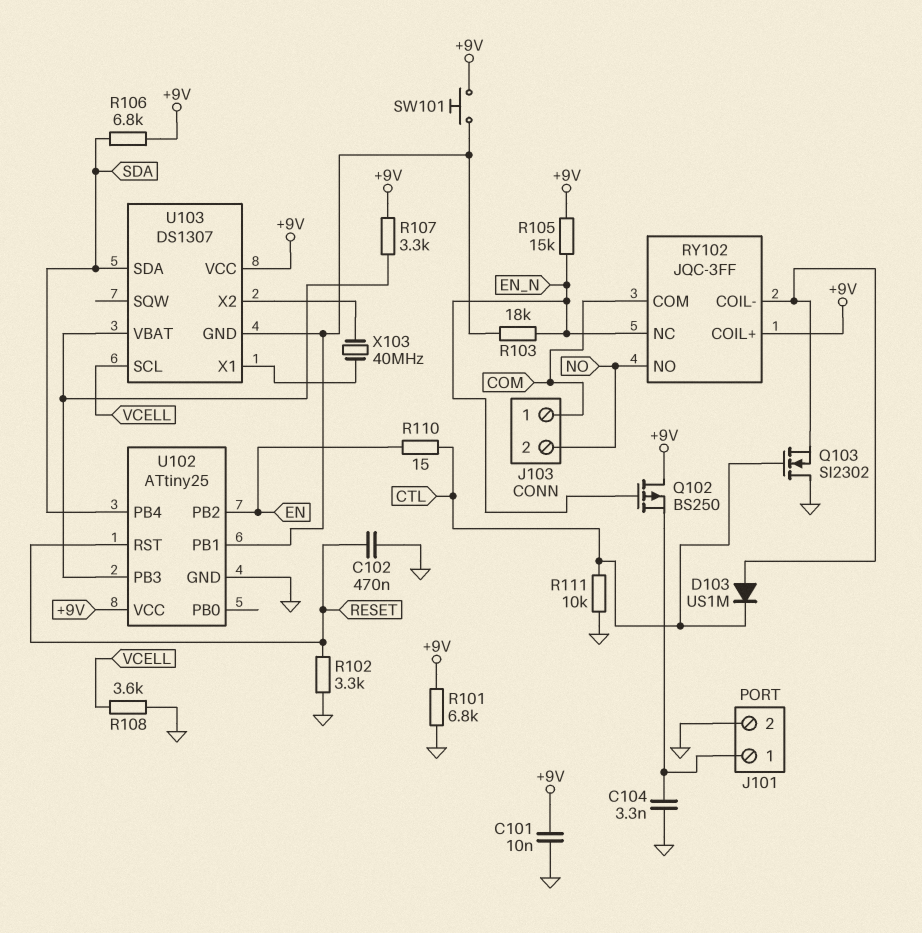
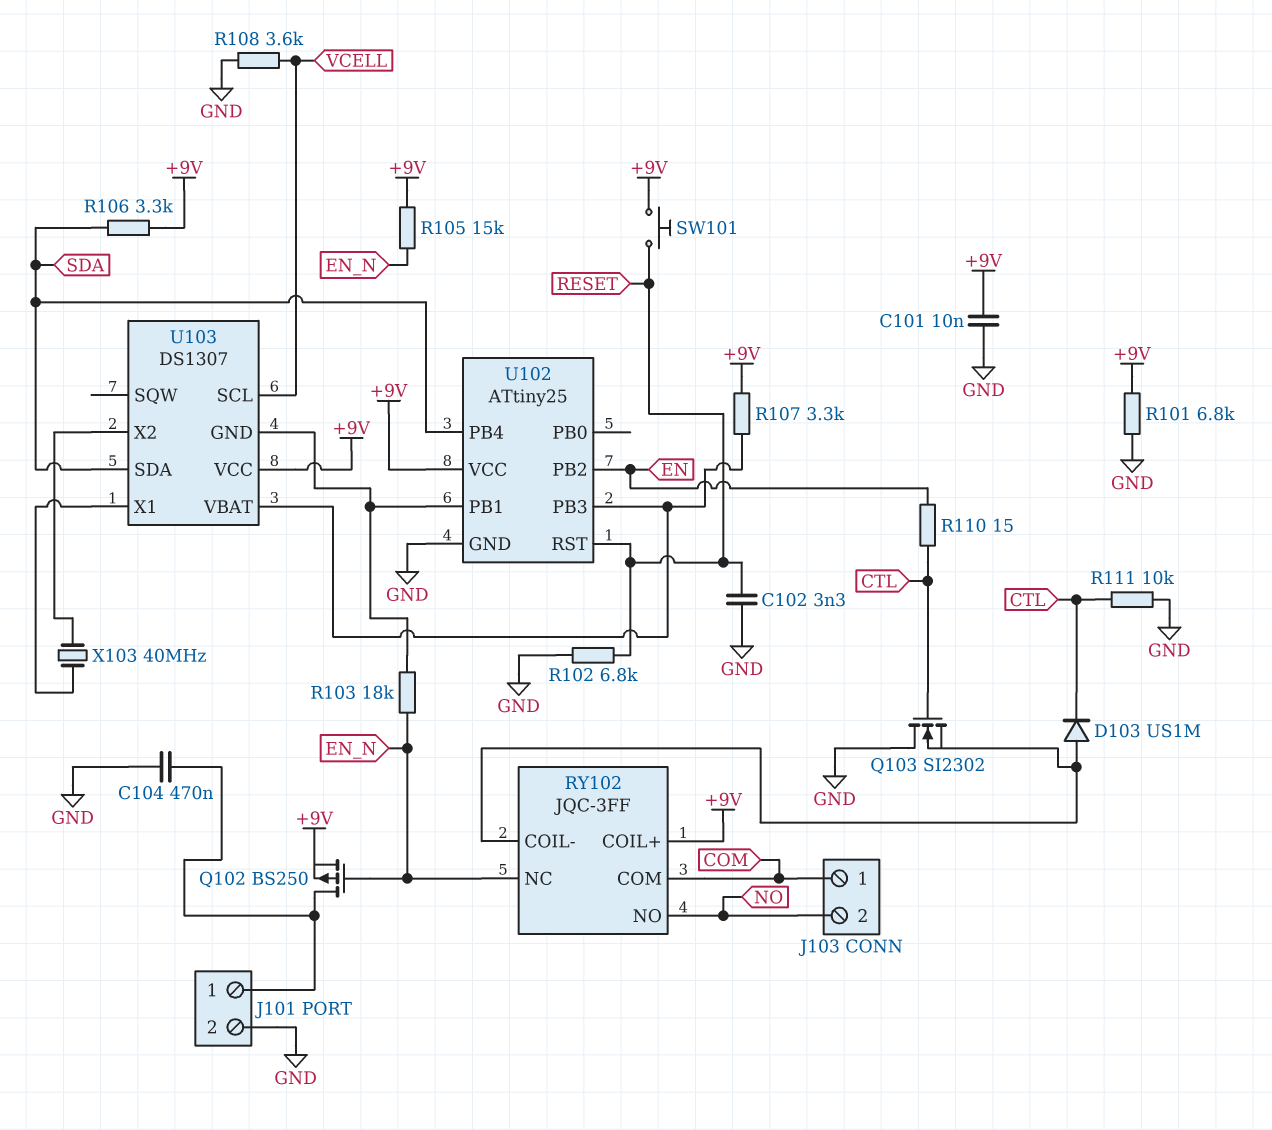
C102: 470nF (GND, RESET) -> 3.3nF (GND, RESET)
C104: 3.3nF (GND, J101/1) -> 470nF (GND, J101/1)
Q102: PMOS BS250 (G EN_N, D +9V, S J101/1) -> PMOS BS250 (G EN_N, D J101/1, S +9V)
R102: 3.3k (GND, RESET) -> 6.8k (GND, RESET)
R106: 6.8k (+9V, SDA) -> 3.3k (+9V, SDA)
SW101: button (+9V, U102/PB1) -> button (+9V, RESET)

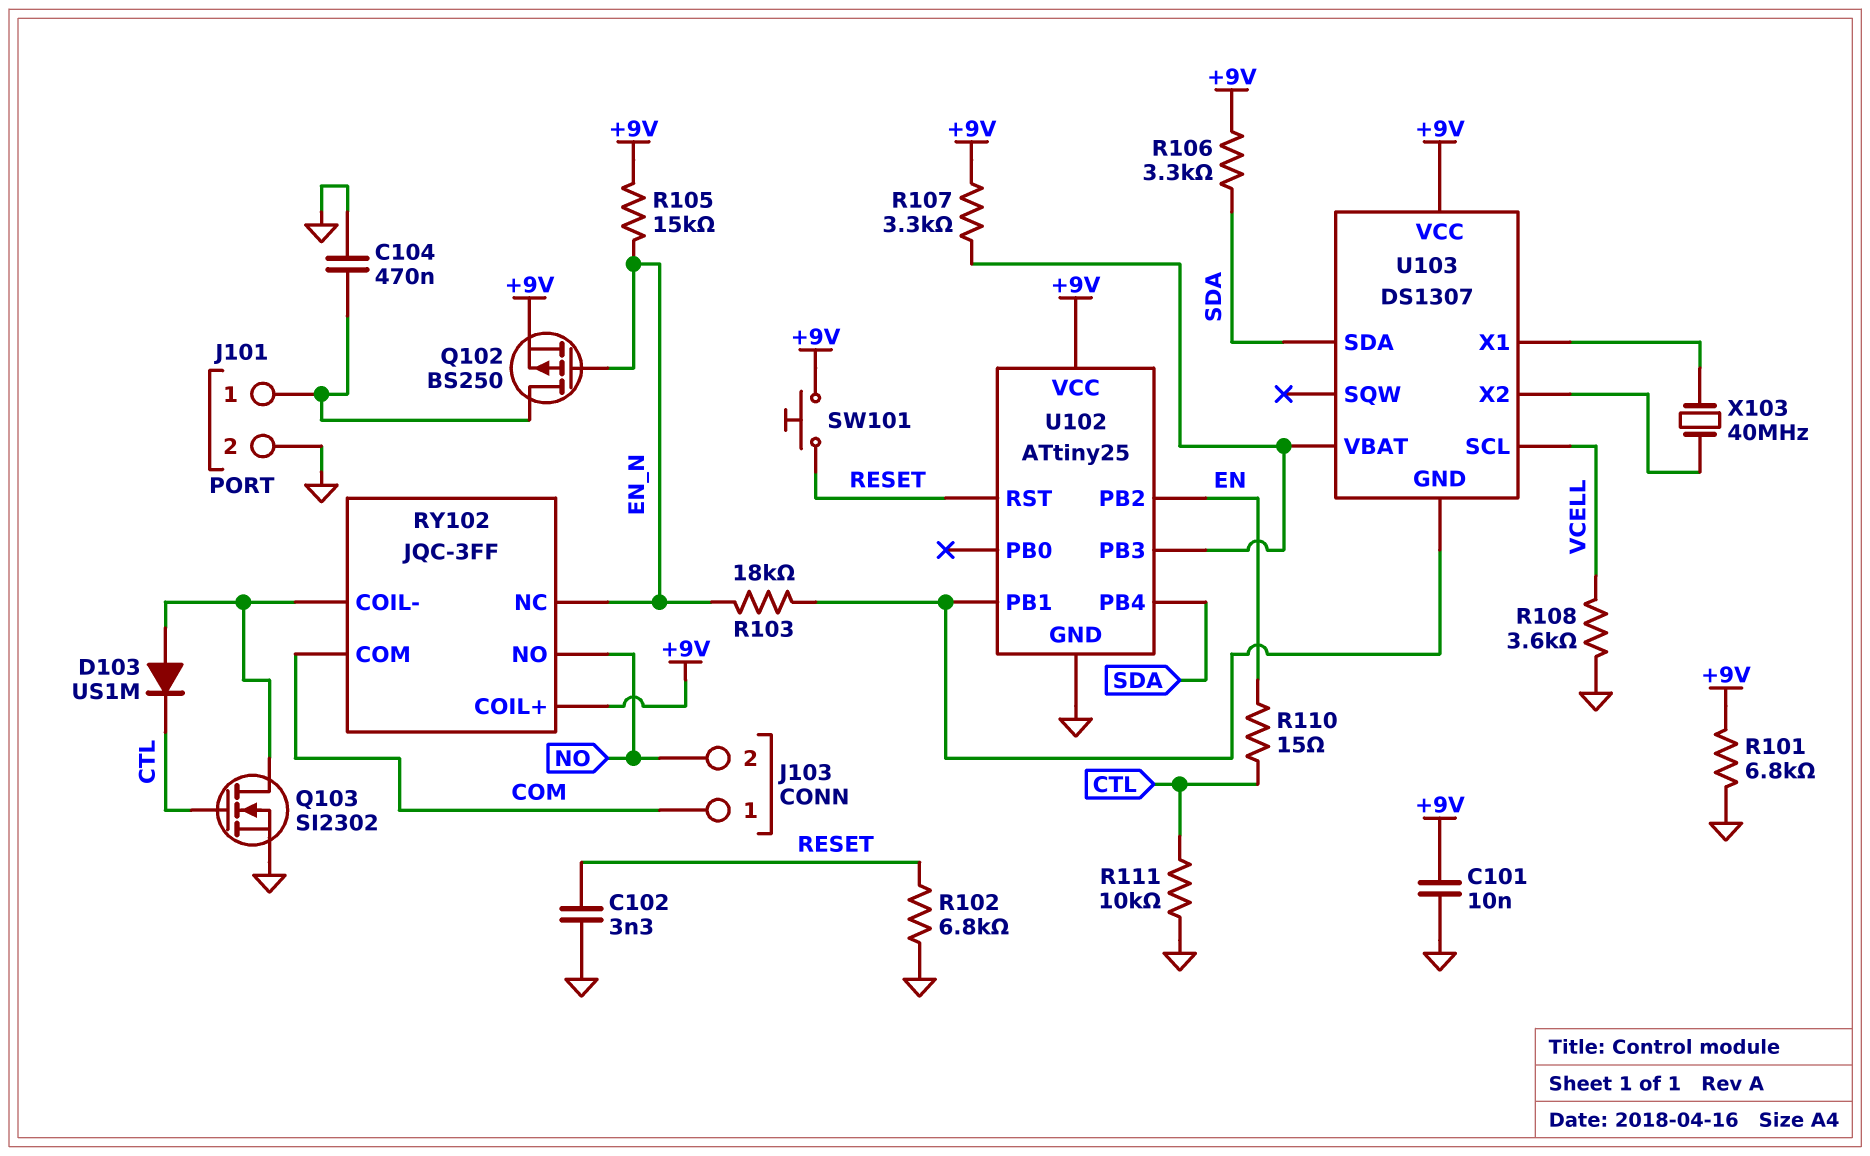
Q103: NMOS SI2302 (G CTL, D GND, S RY102/COIL-) -> NMOS SI2302 (G CTL, D RY102/COIL-, S GND)

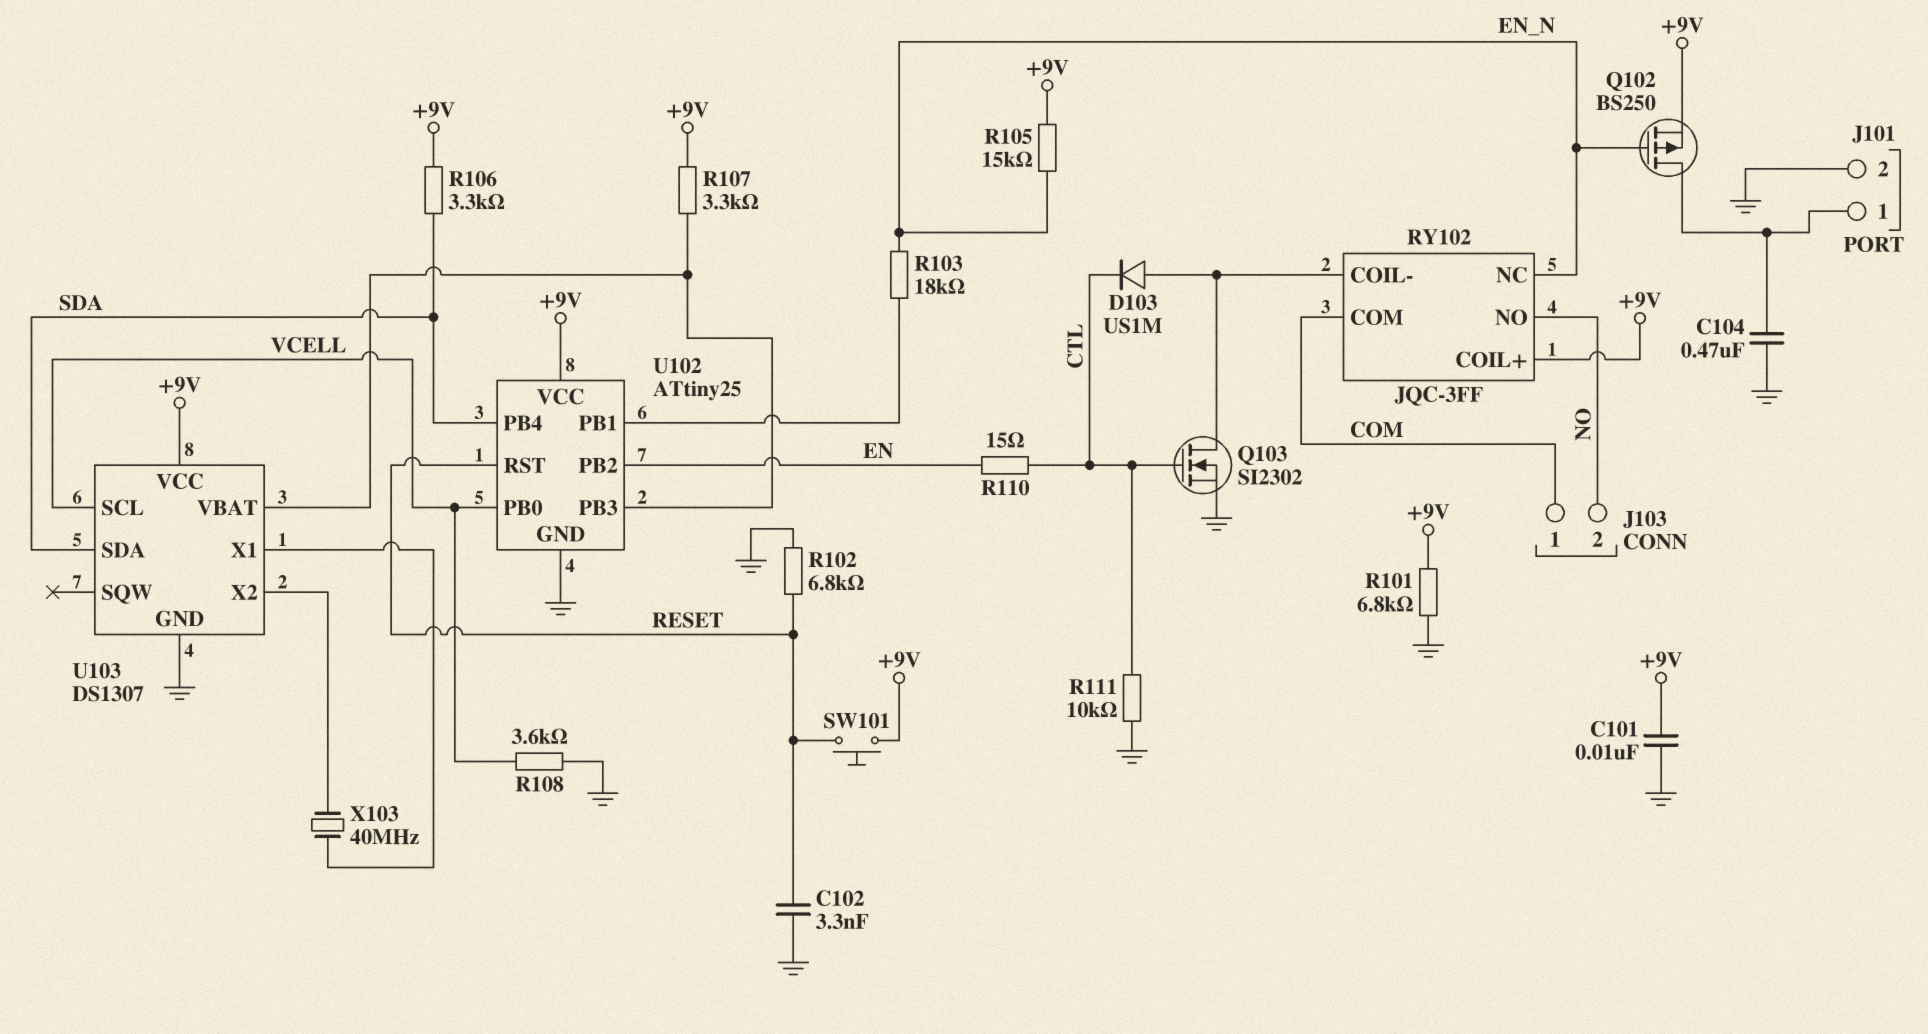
U102 pin PB0: none -> VCELL
U103 pin GND: U102/PB1 -> GND

